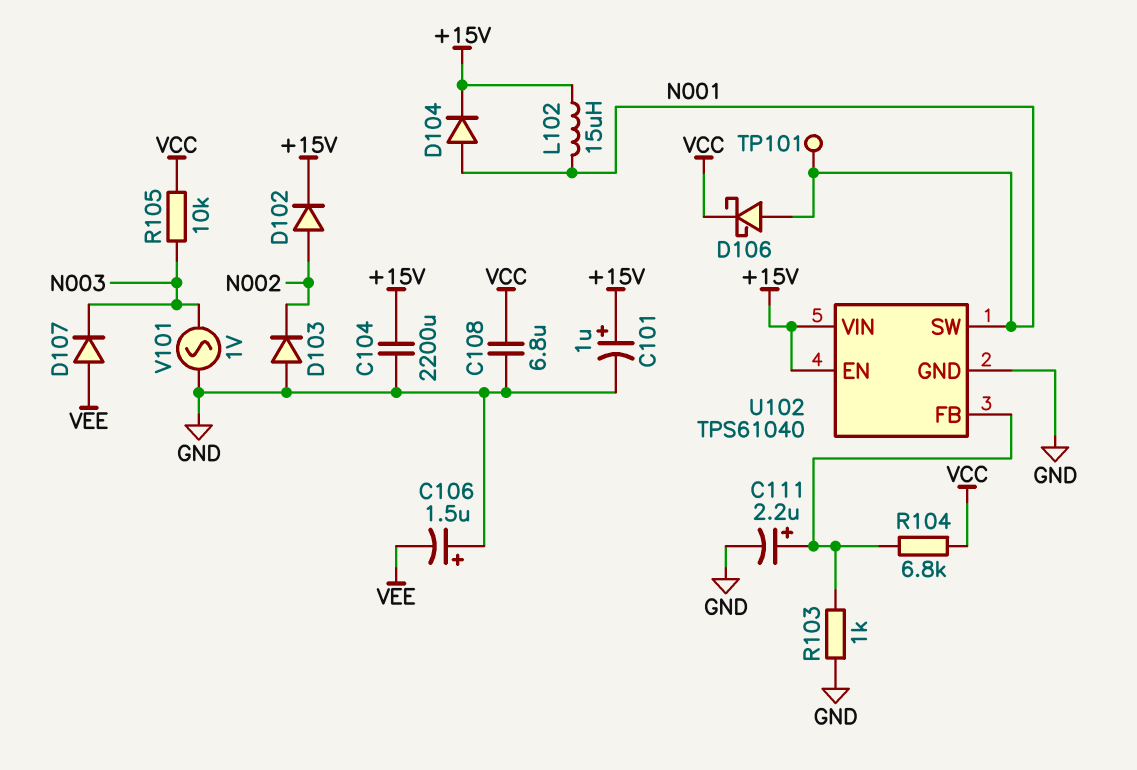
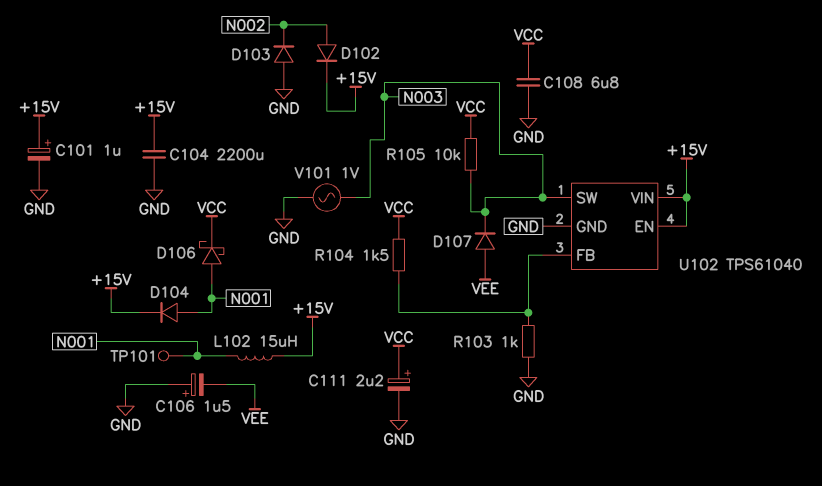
C111: 2.2uF (plus U102/FB, minus GND) -> 2.2uF (plus VCC, minus GND)
R104: 6.8k (U102/FB, VCC) -> 1.5k (U102/FB, VCC)
U102 pin SW: N001 -> N003

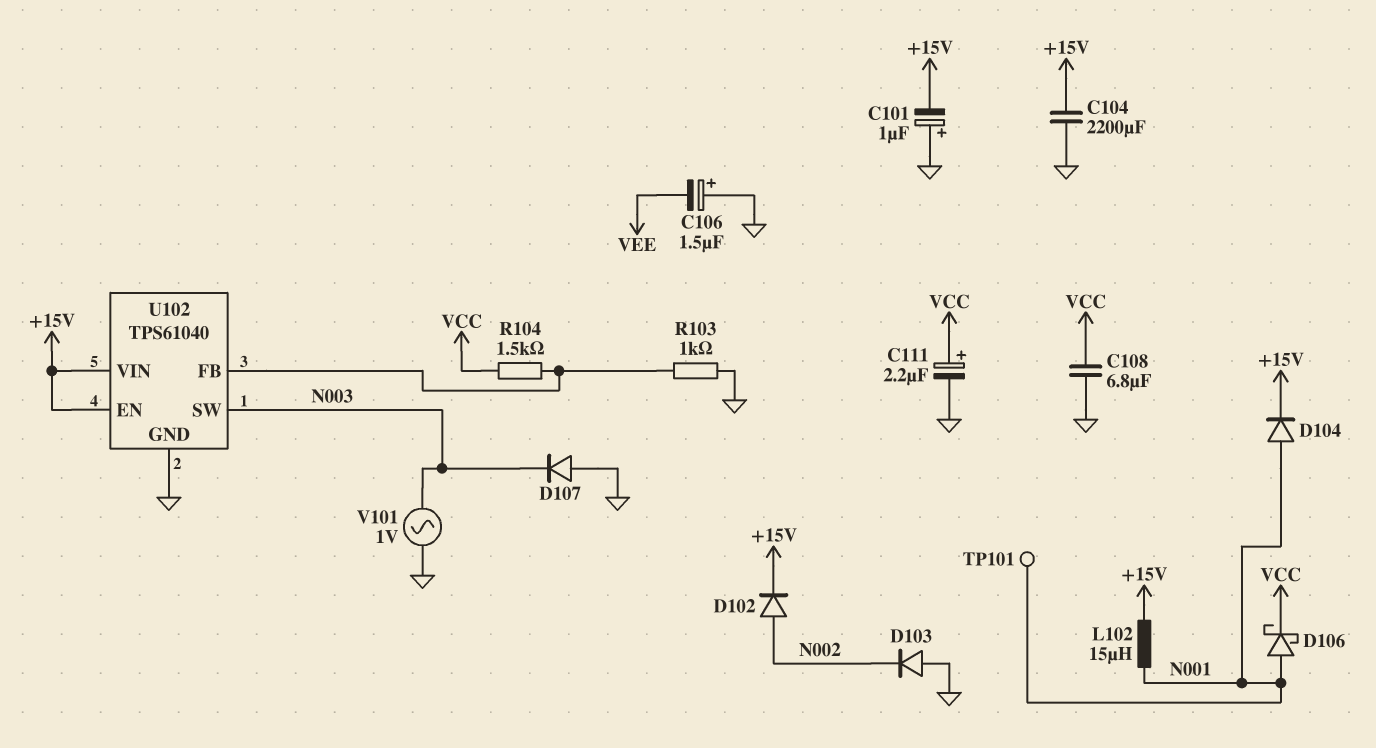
C101: 1uF (plus +15V, minus GND) -> 1uF (plus GND, minus +15V)
D107: diode (A VEE, K N003) -> diode (A GND, K N003)
R105: 10k (N003, VCC) -> none

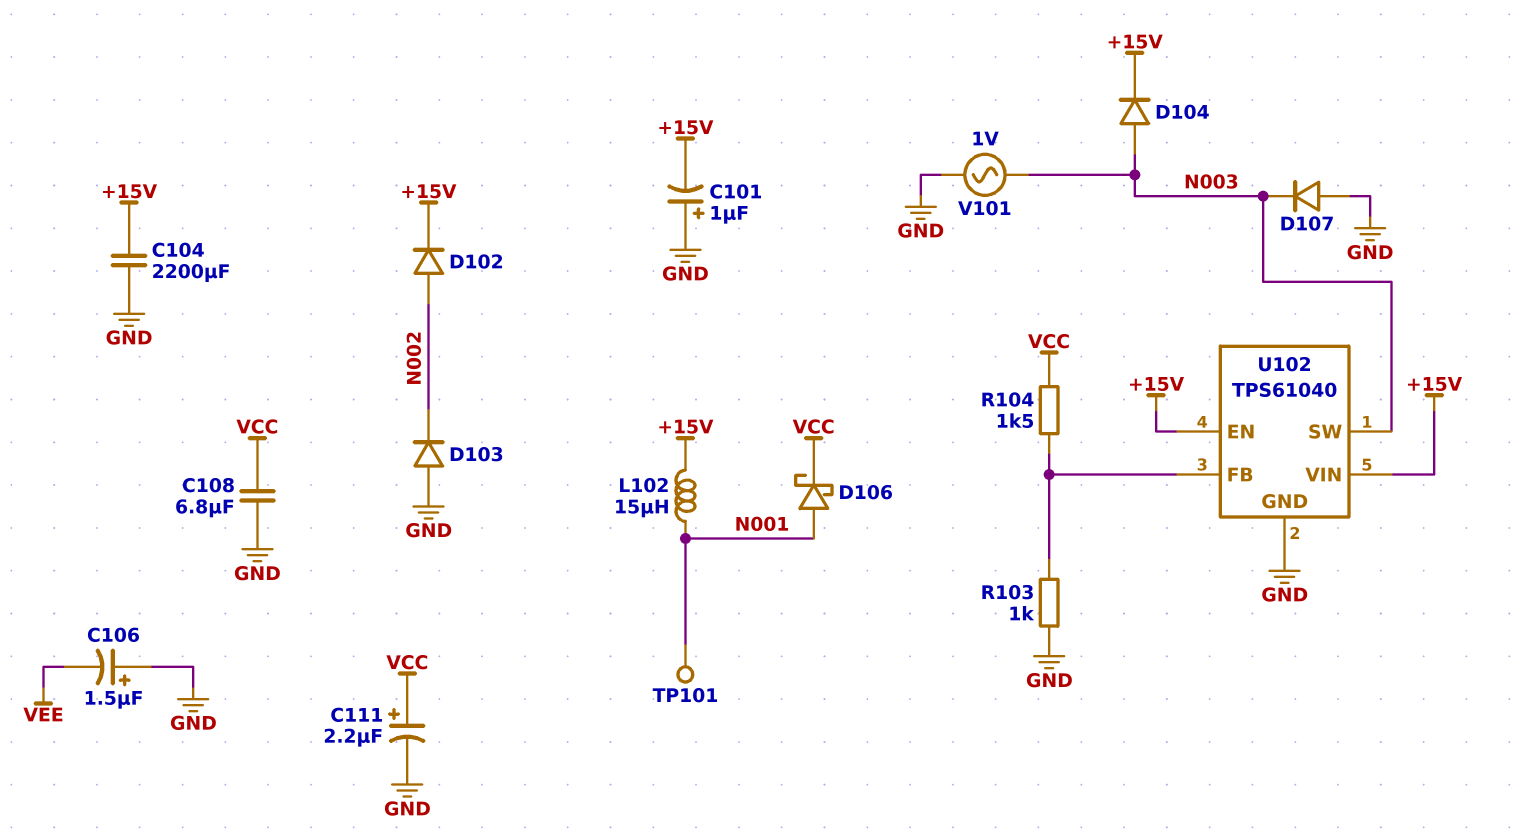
D104: diode (A N001, K +15V) -> diode (A N003, K +15V)

